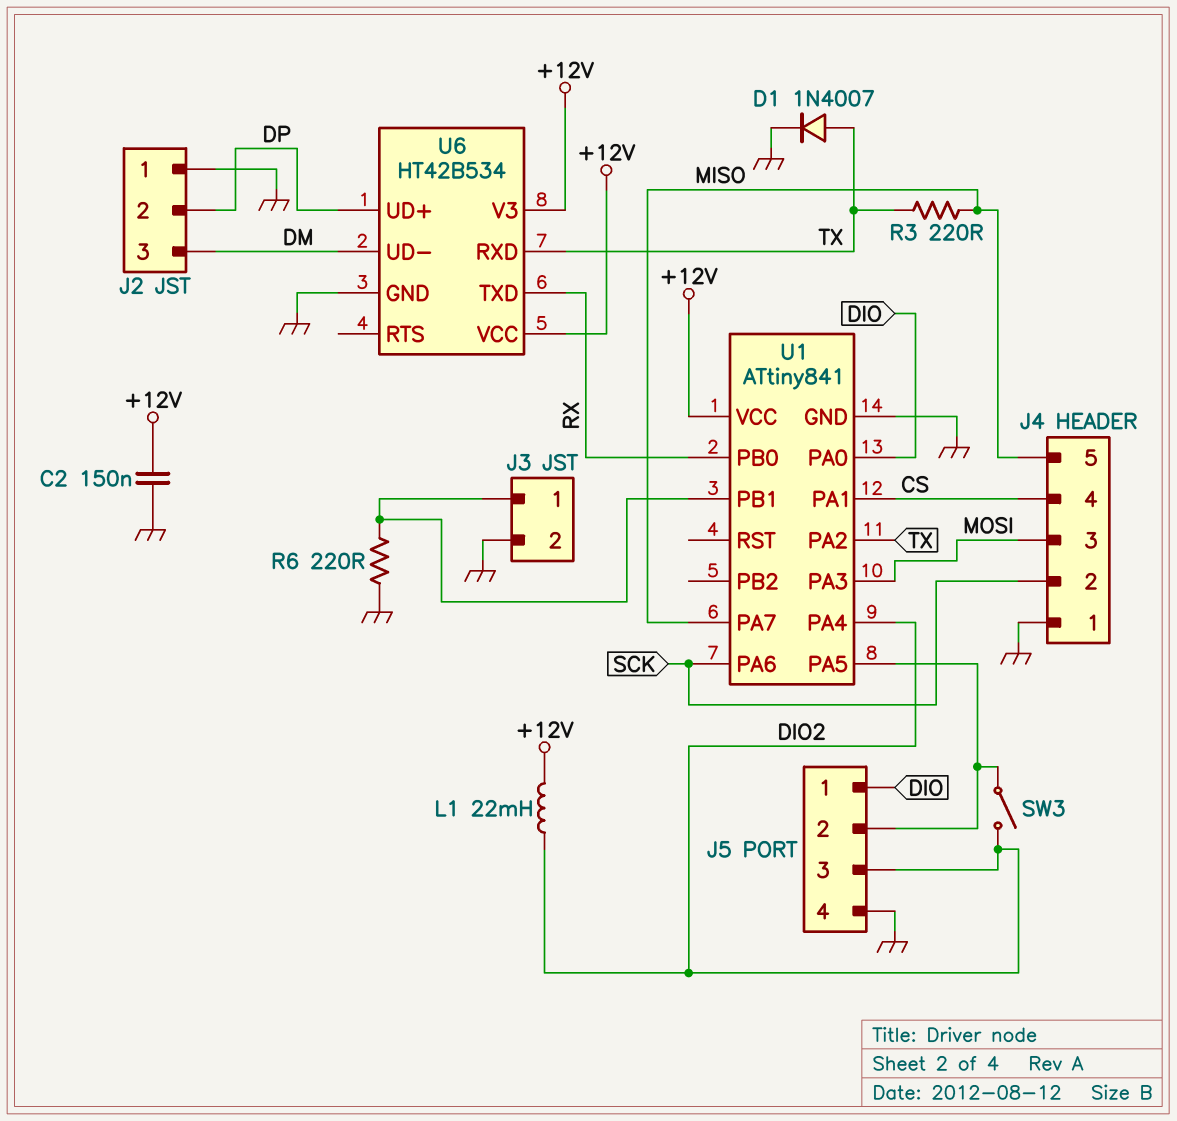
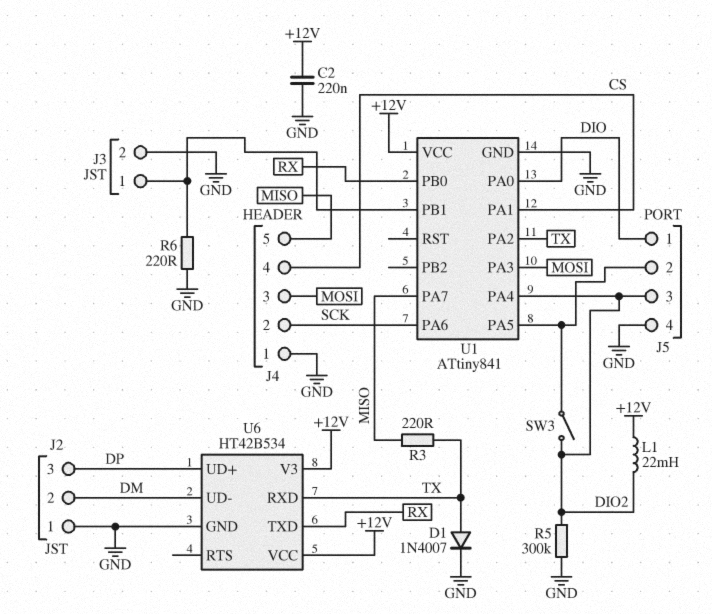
C2: 150nF (+12V, GND) -> 220nF (+12V, GND)
J2 pin 2: DP -> DM
J2 pin 3: DM -> DP
R5: none -> 300k (DIO2, GND)

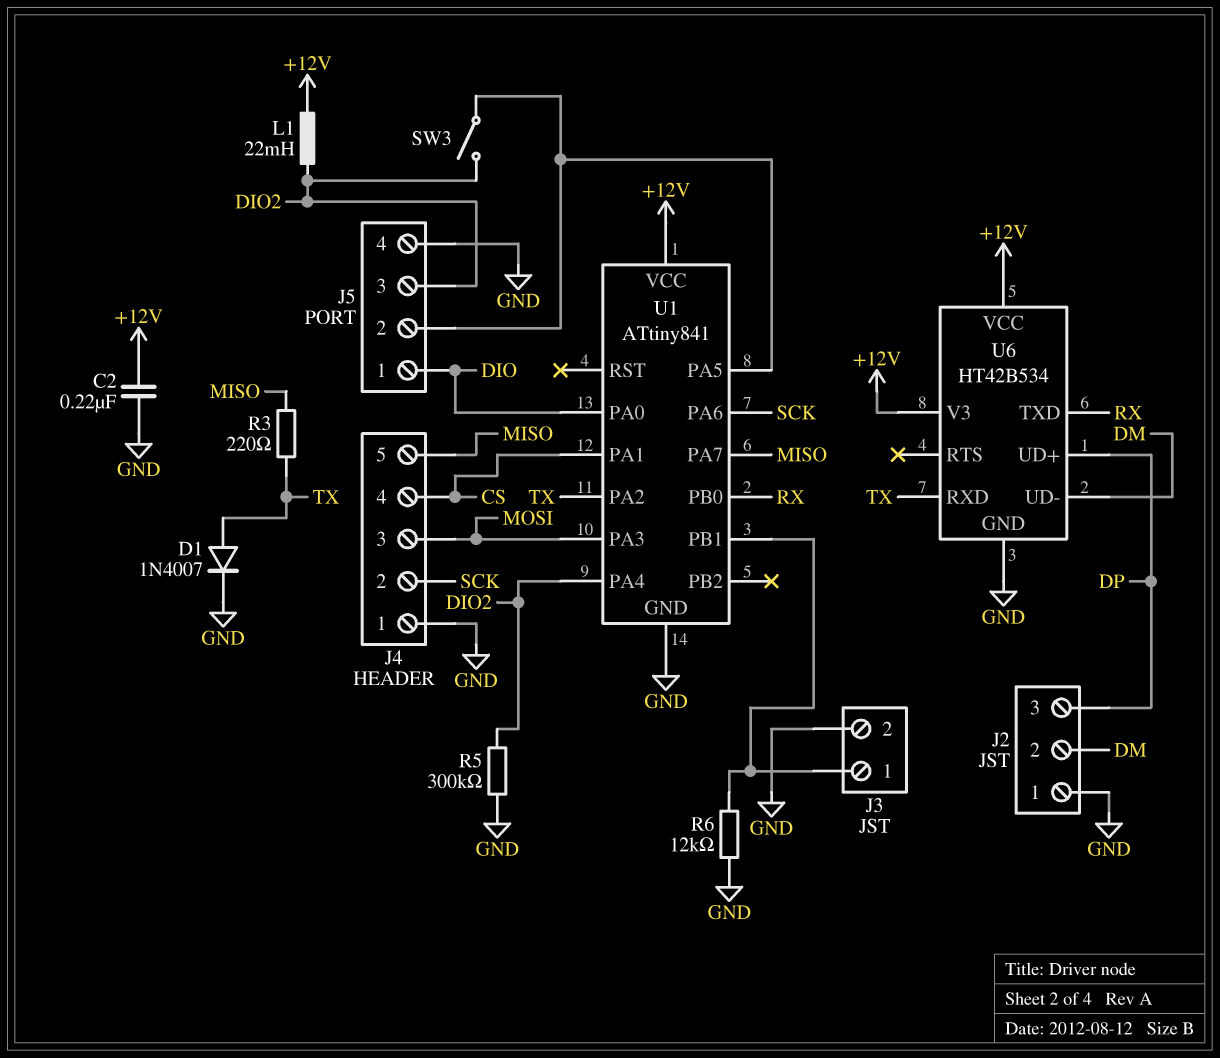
R6: 220 (GND, J3/1) -> 12k (GND, J3/1)

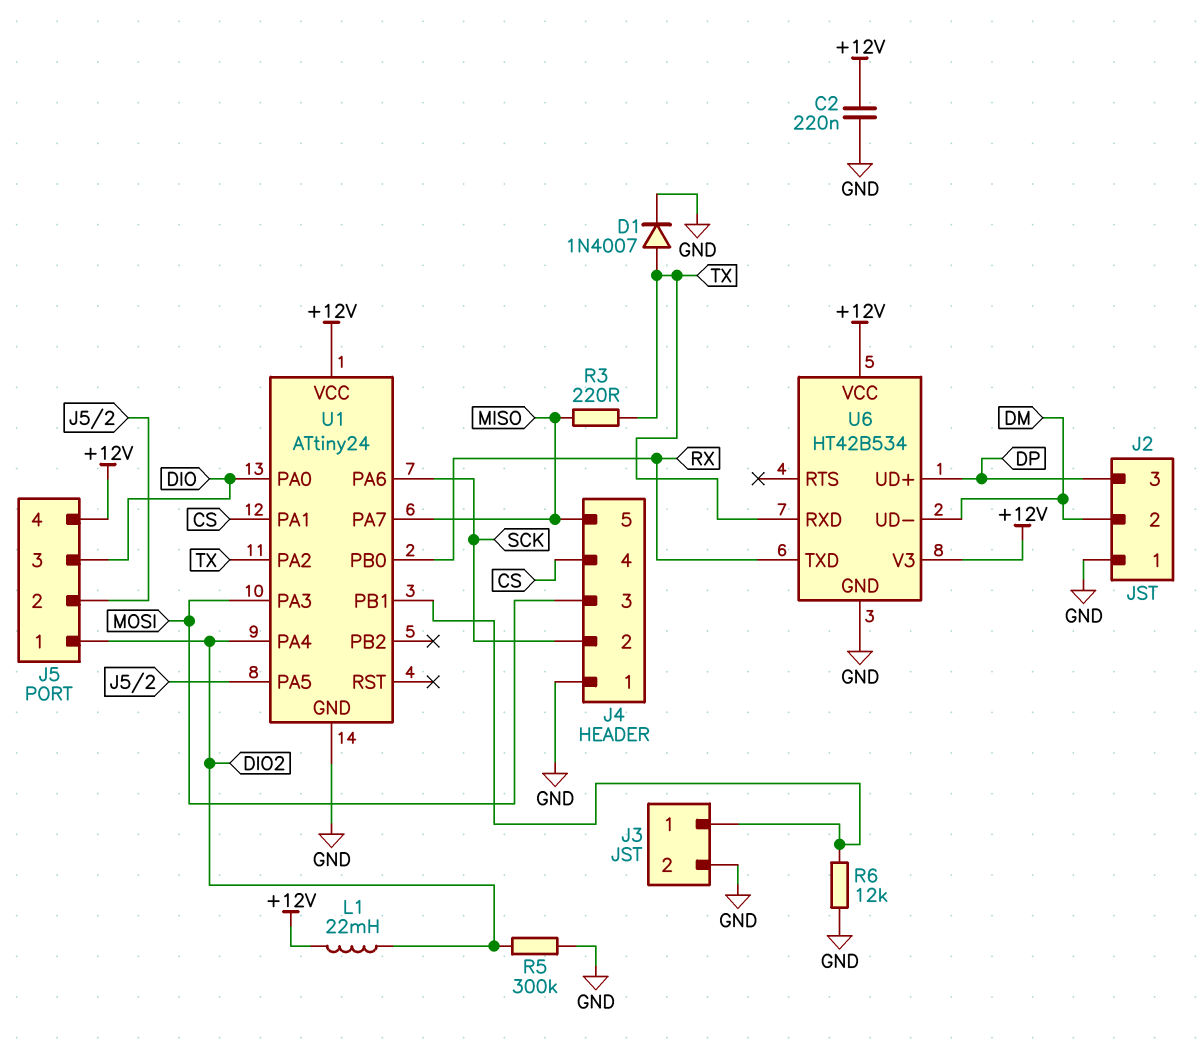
J5 pin 1: DIO -> DIO2
J5 pin 3: DIO2 -> DIO
J5 pin 4: GND -> +12V
SW3: switch (DIO2, J5/2) -> none
U1: ATtiny841 -> ATtiny24

